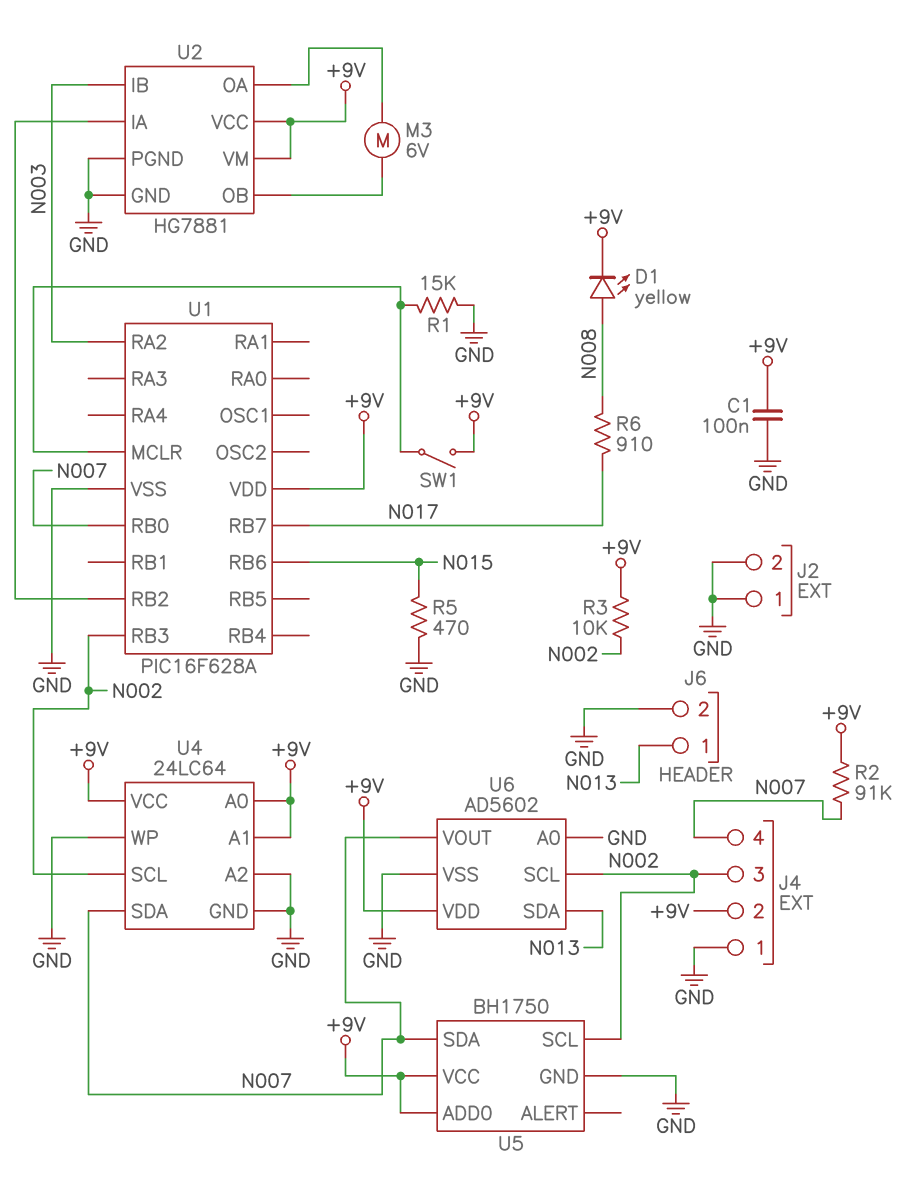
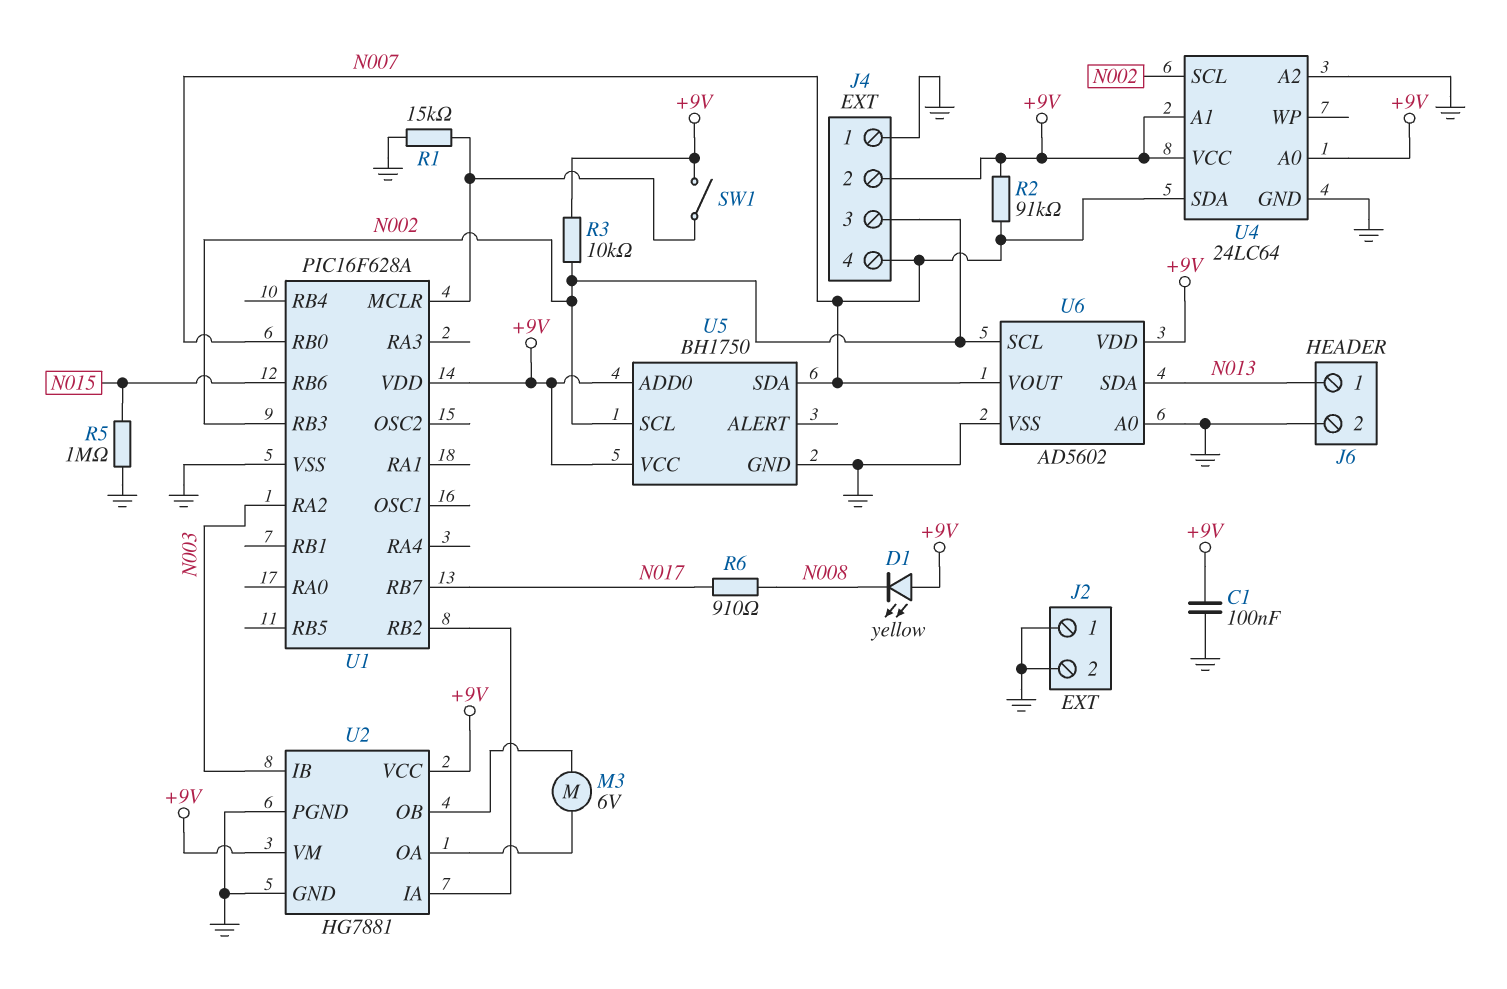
D1: LED yellow (A N008, K +9V) -> LED yellow (A +9V, K N008)
R5: 470 (GND, N015) -> 1M (GND, N015)
U4 pin WP: GND -> none

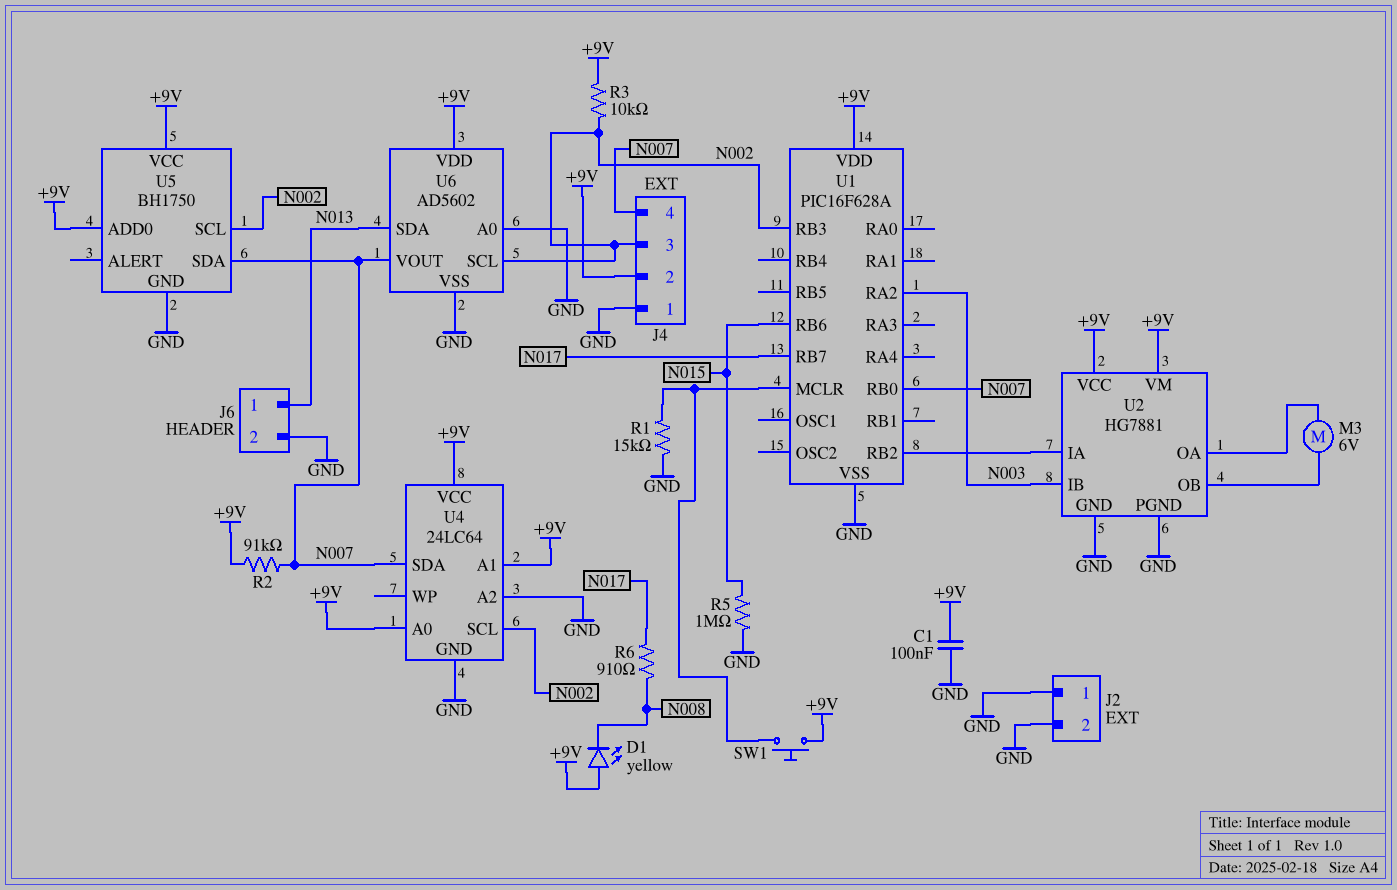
SW1: switch (+9V, U1/MCLR) -> button (+9V, U1/MCLR)

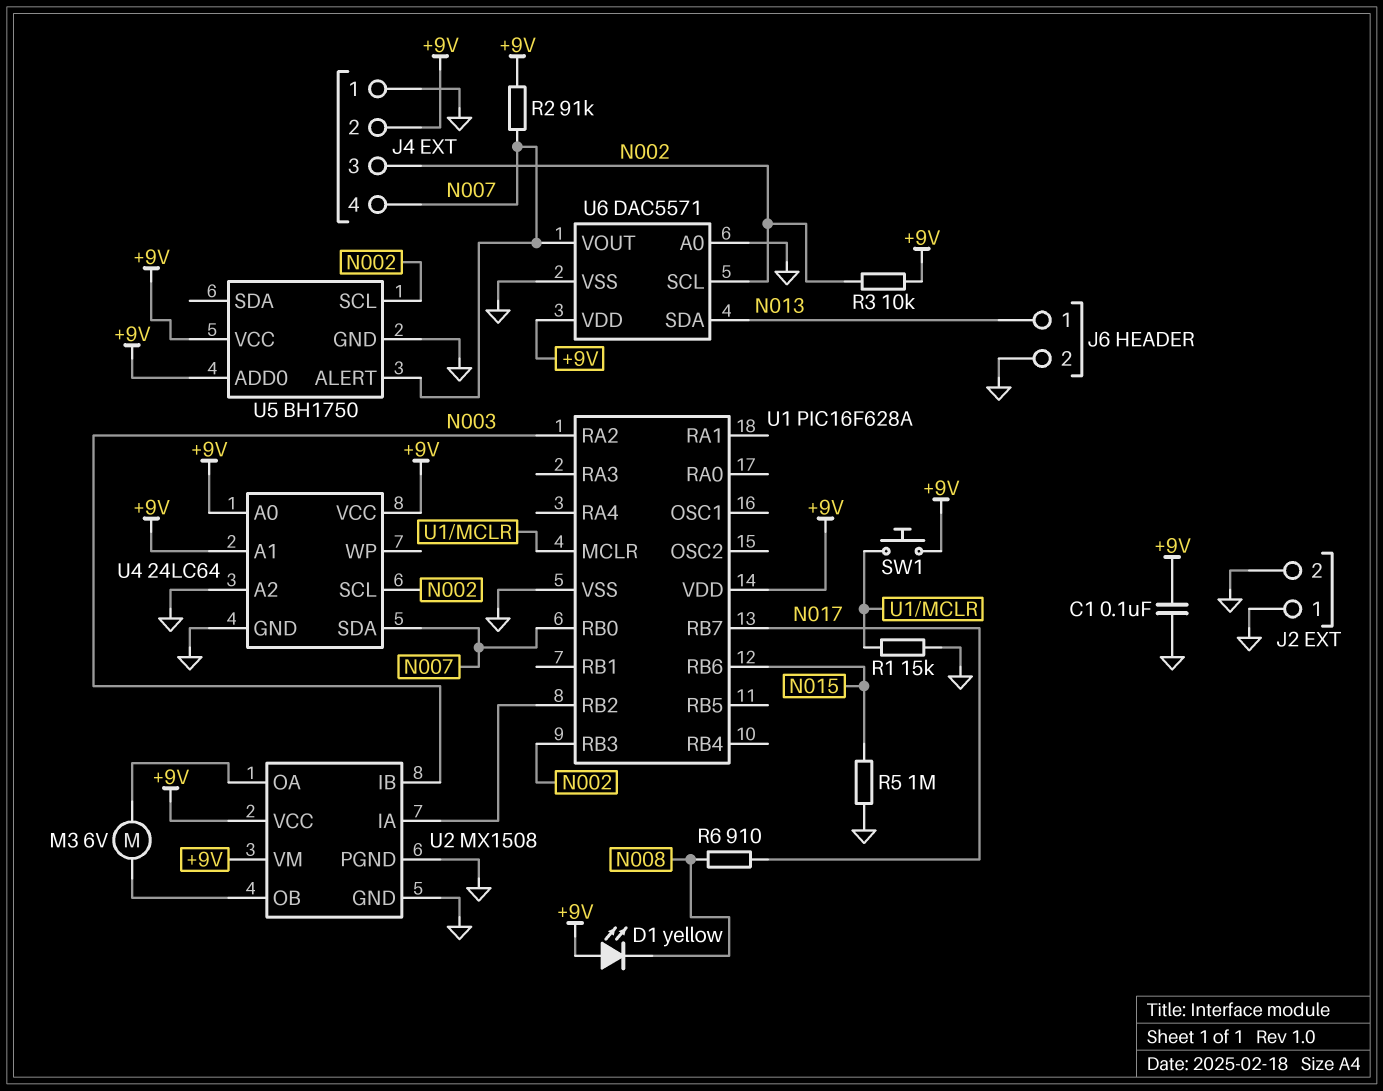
U2: HG7881 -> MX1508
U5 pin ALERT: none -> N007
U5 pin SDA: N007 -> none
U6: AD5602 -> DAC5571

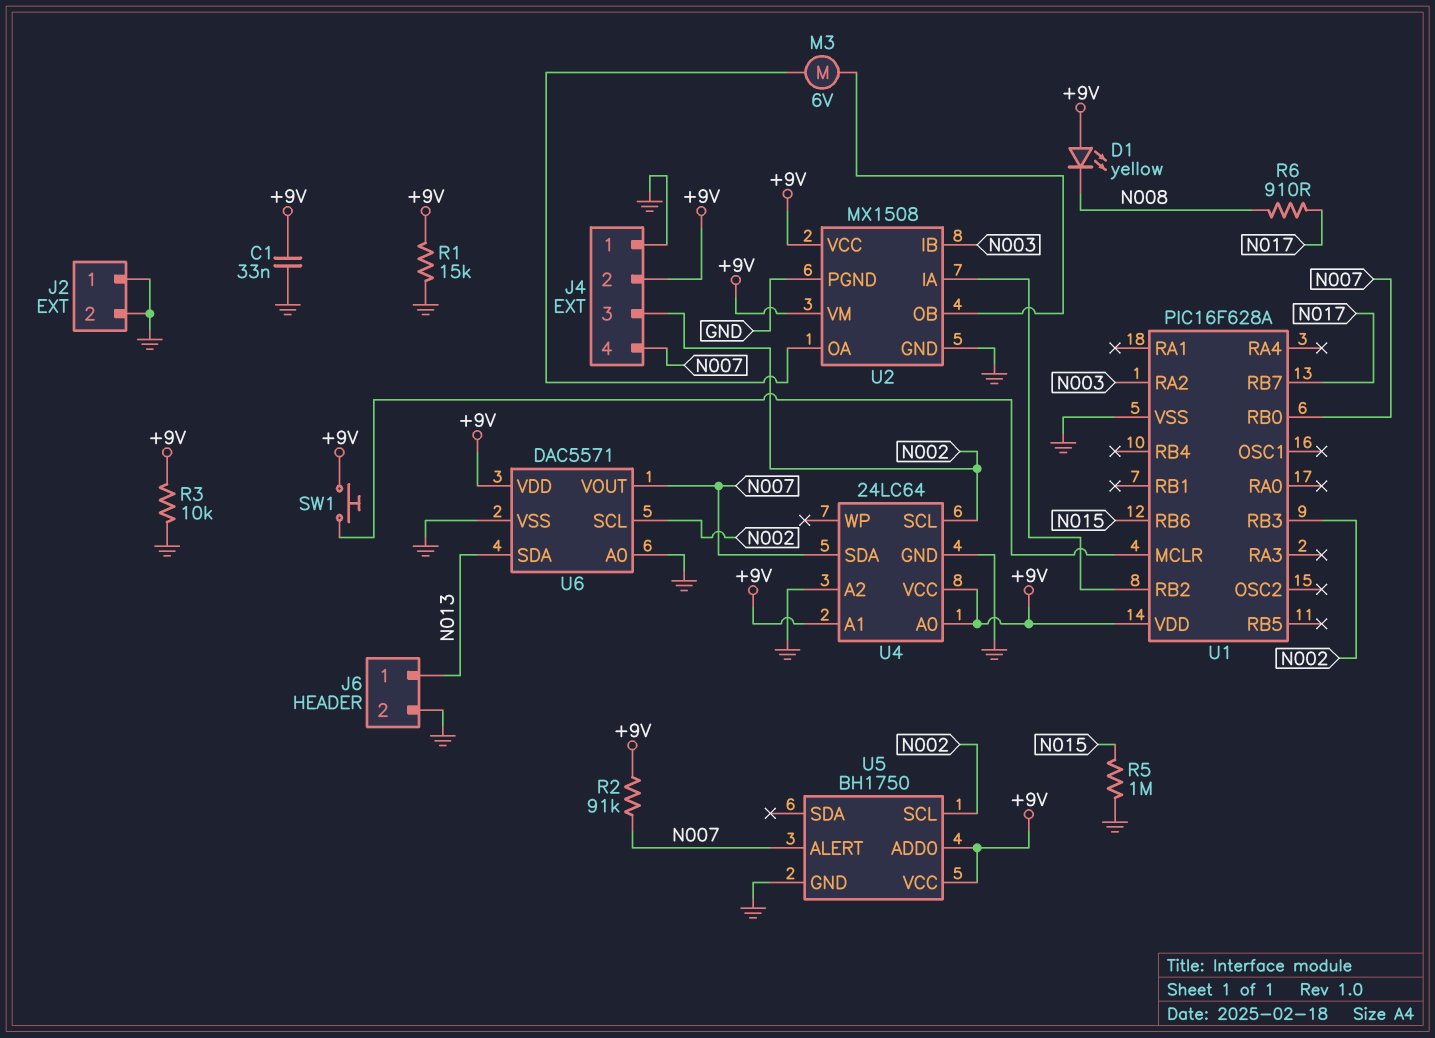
C1: 100nF (+9V, GND) -> 33nF (+9V, GND)
R1: 15k (GND, U1/MCLR) -> 15k (+9V, GND)
R3: 10k (+9V, N002) -> 10k (+9V, GND)

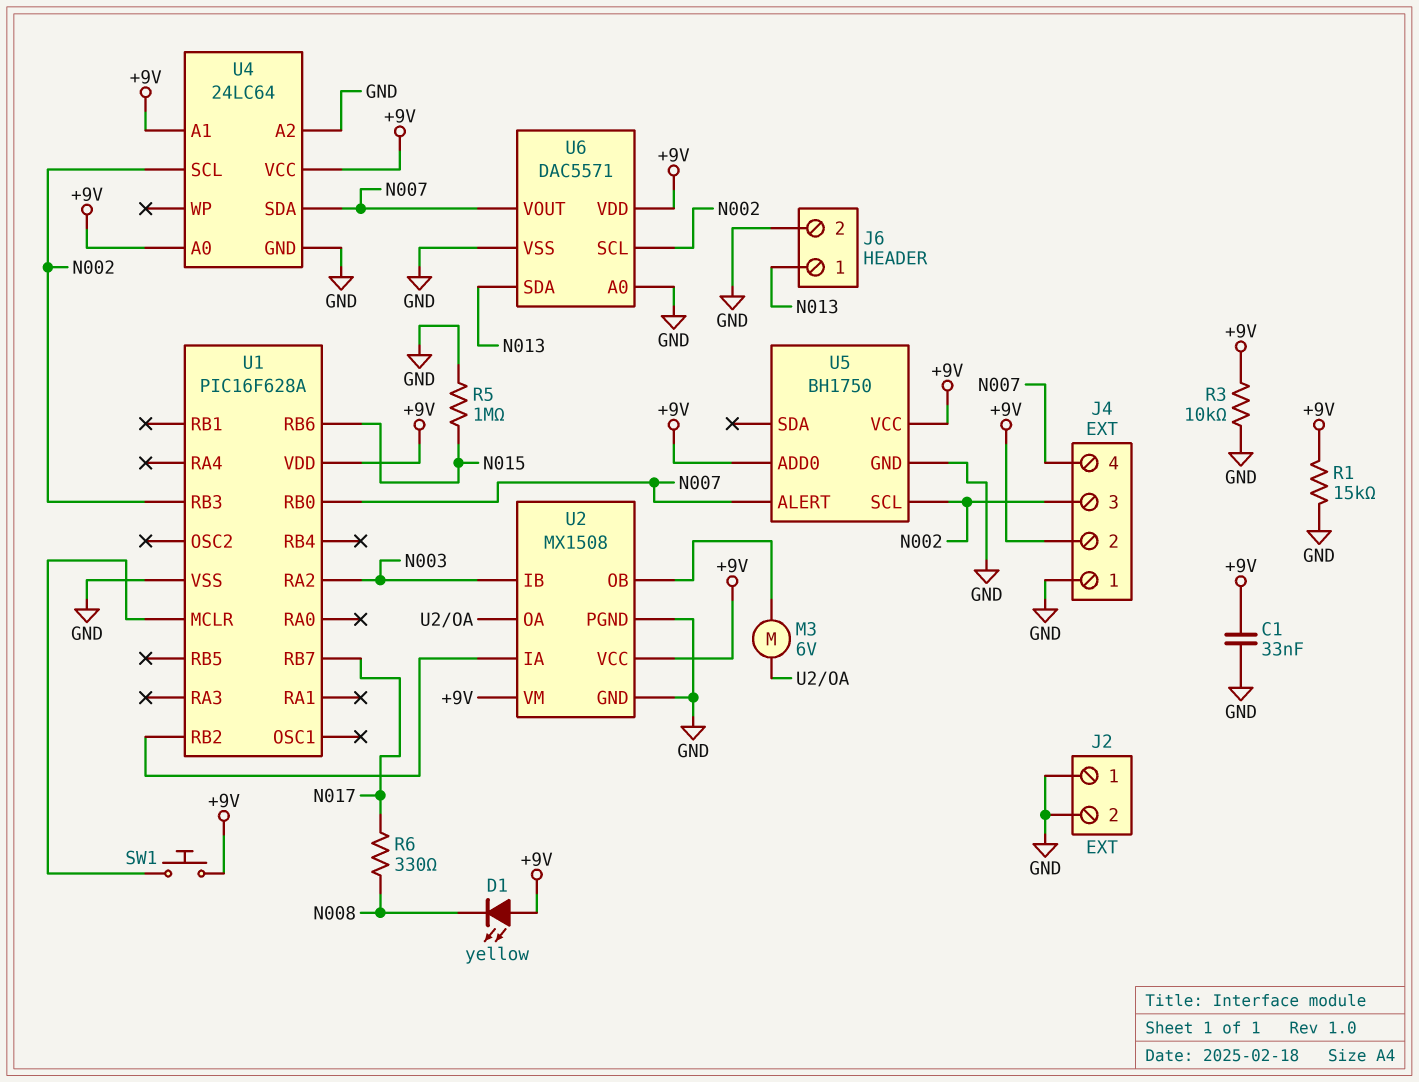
R2: 91k (+9V, N007) -> none
R6: 910 (N008, N017) -> 330 (N008, N017)

